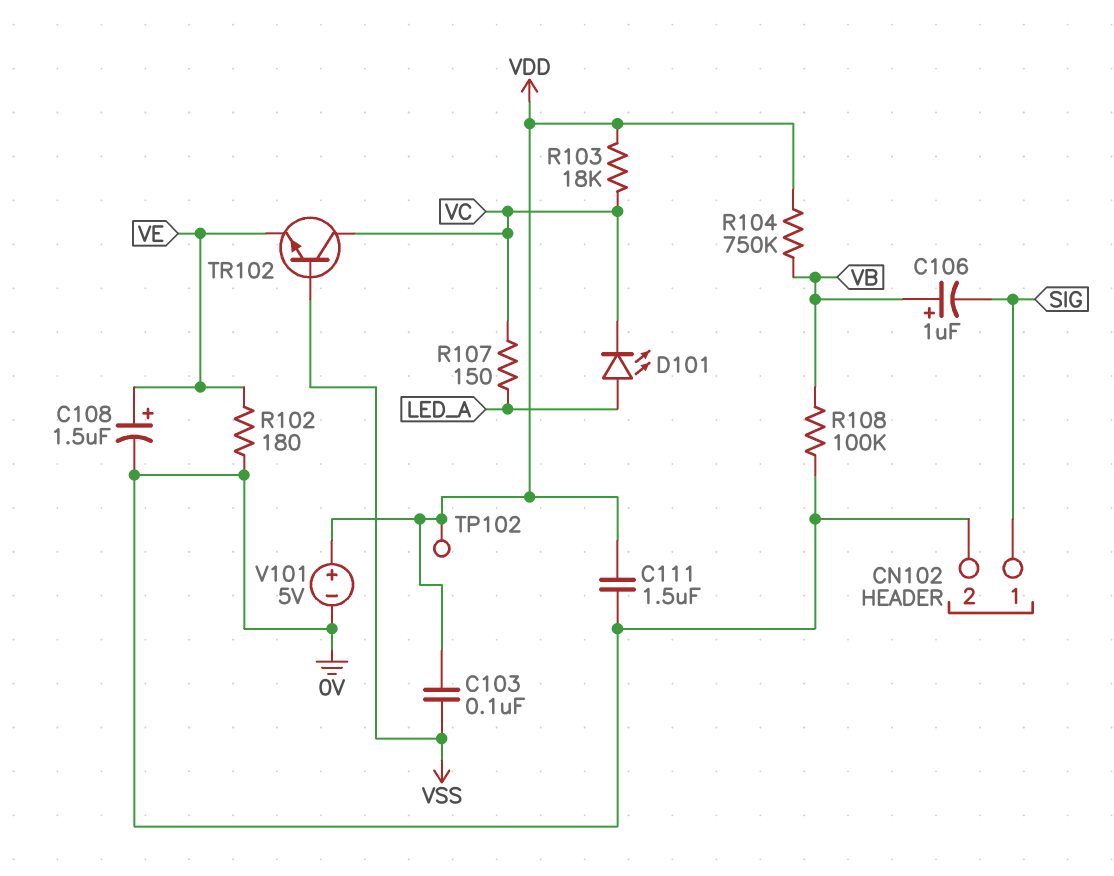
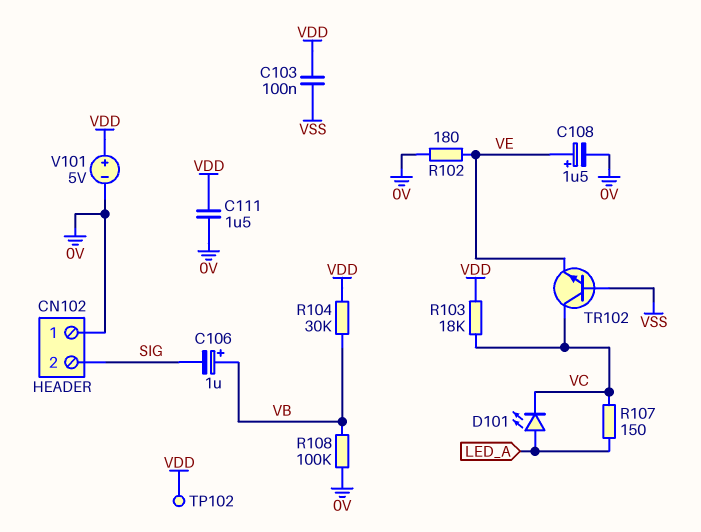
CN102 pin 1: SIG -> 0V
CN102 pin 2: 0V -> SIG
R104: 750k (VB, VDD) -> 30k (VB, VDD)

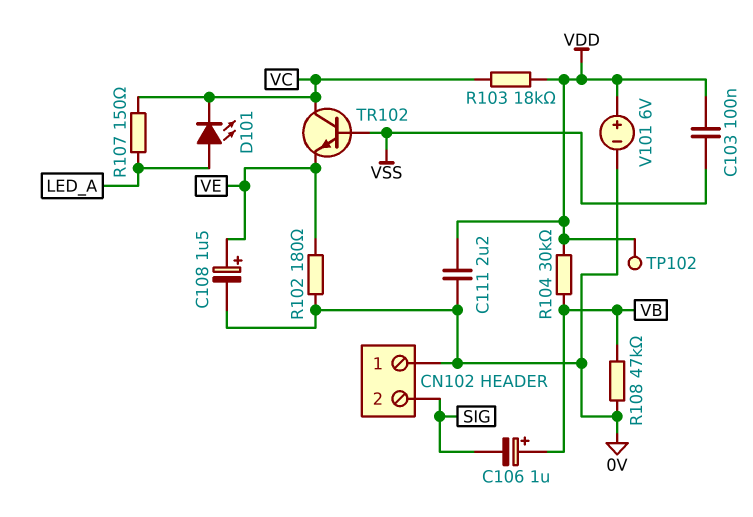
C111: 1.5uF (0V, VDD) -> 2.2uF (0V, VDD)
R108: 100k (0V, VB) -> 47k (0V, VB)
V101: 5V (plus VDD, minus 0V) -> 6V (plus VDD, minus 0V)

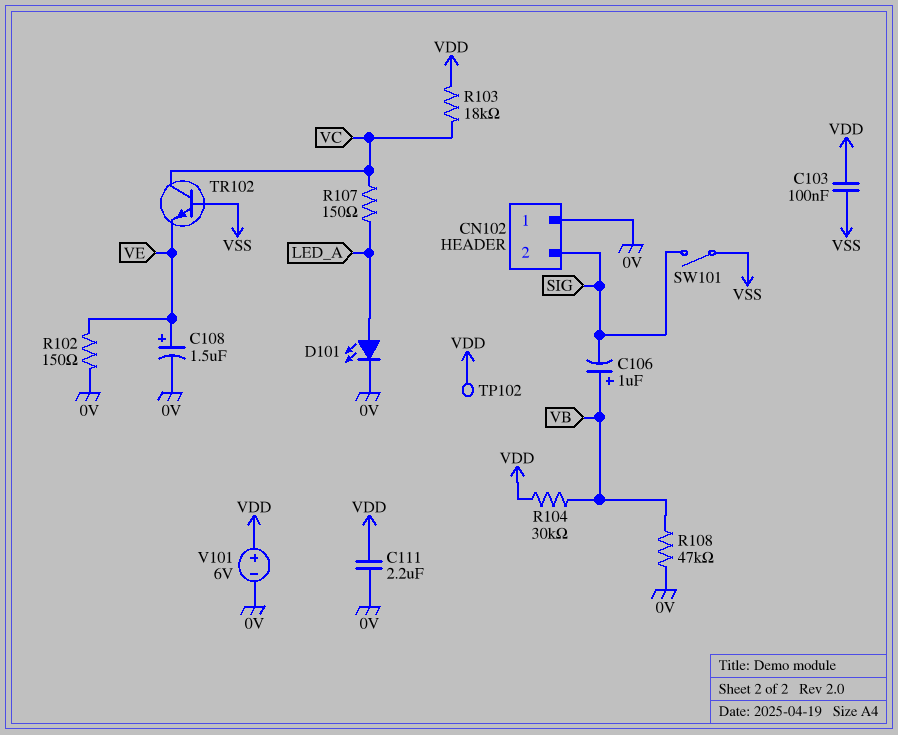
D101: LED (A LED_A, K VC) -> LED (A LED_A, K 0V)
R102: 180 (0V, VE) -> 150 (0V, VE)
SW101: none -> switch (SIG, VSS)

